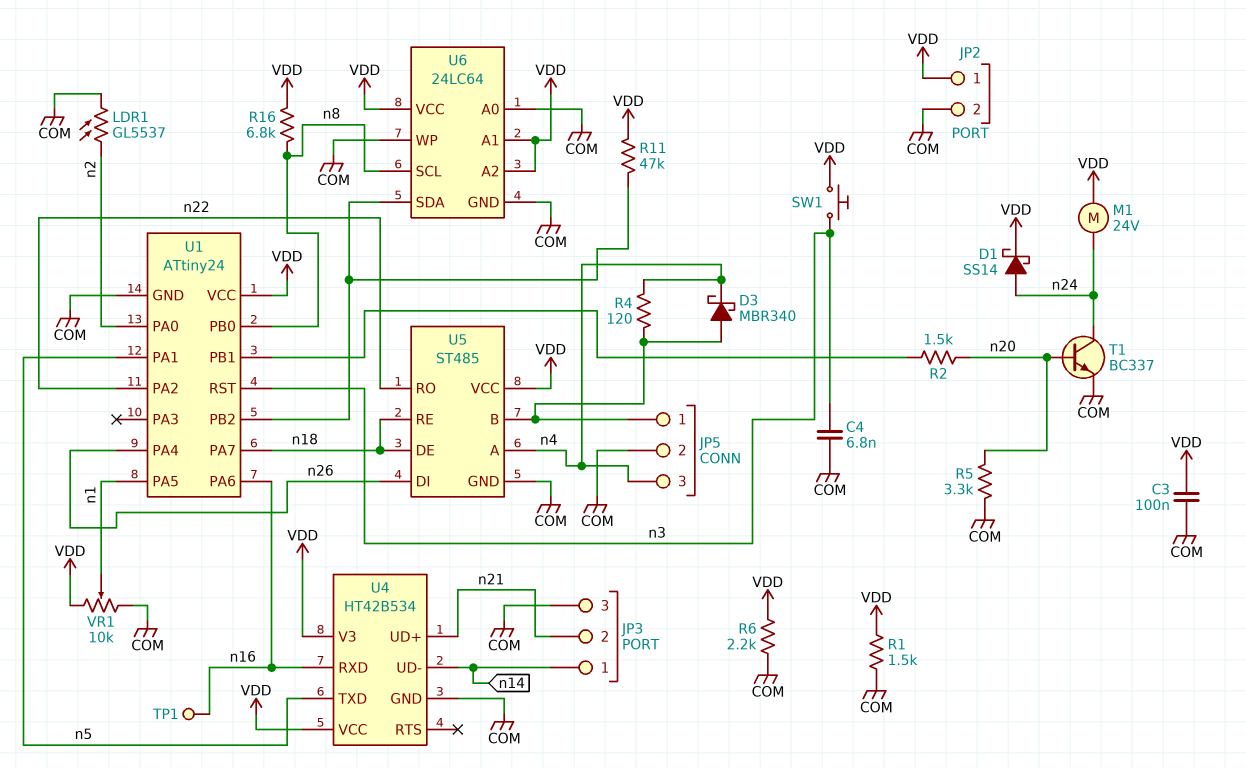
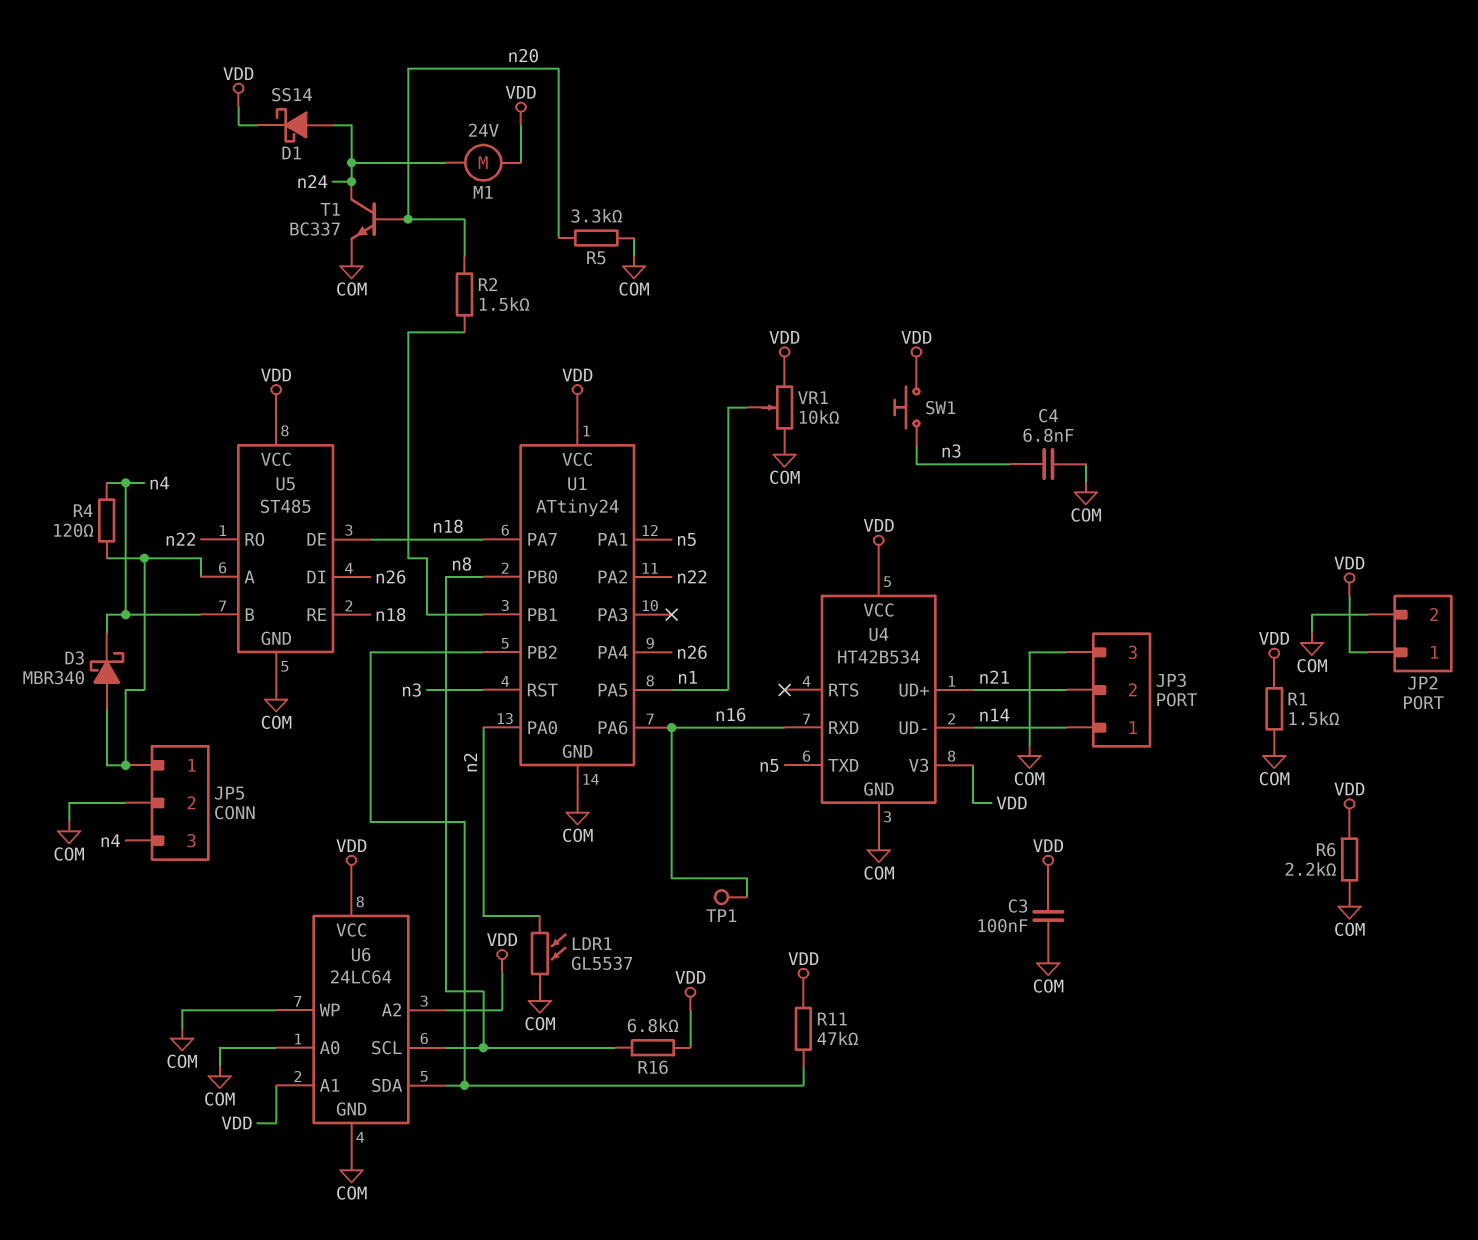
U5 pin A: n4 -> JP5/1
U5 pin B: JP5/1 -> n4

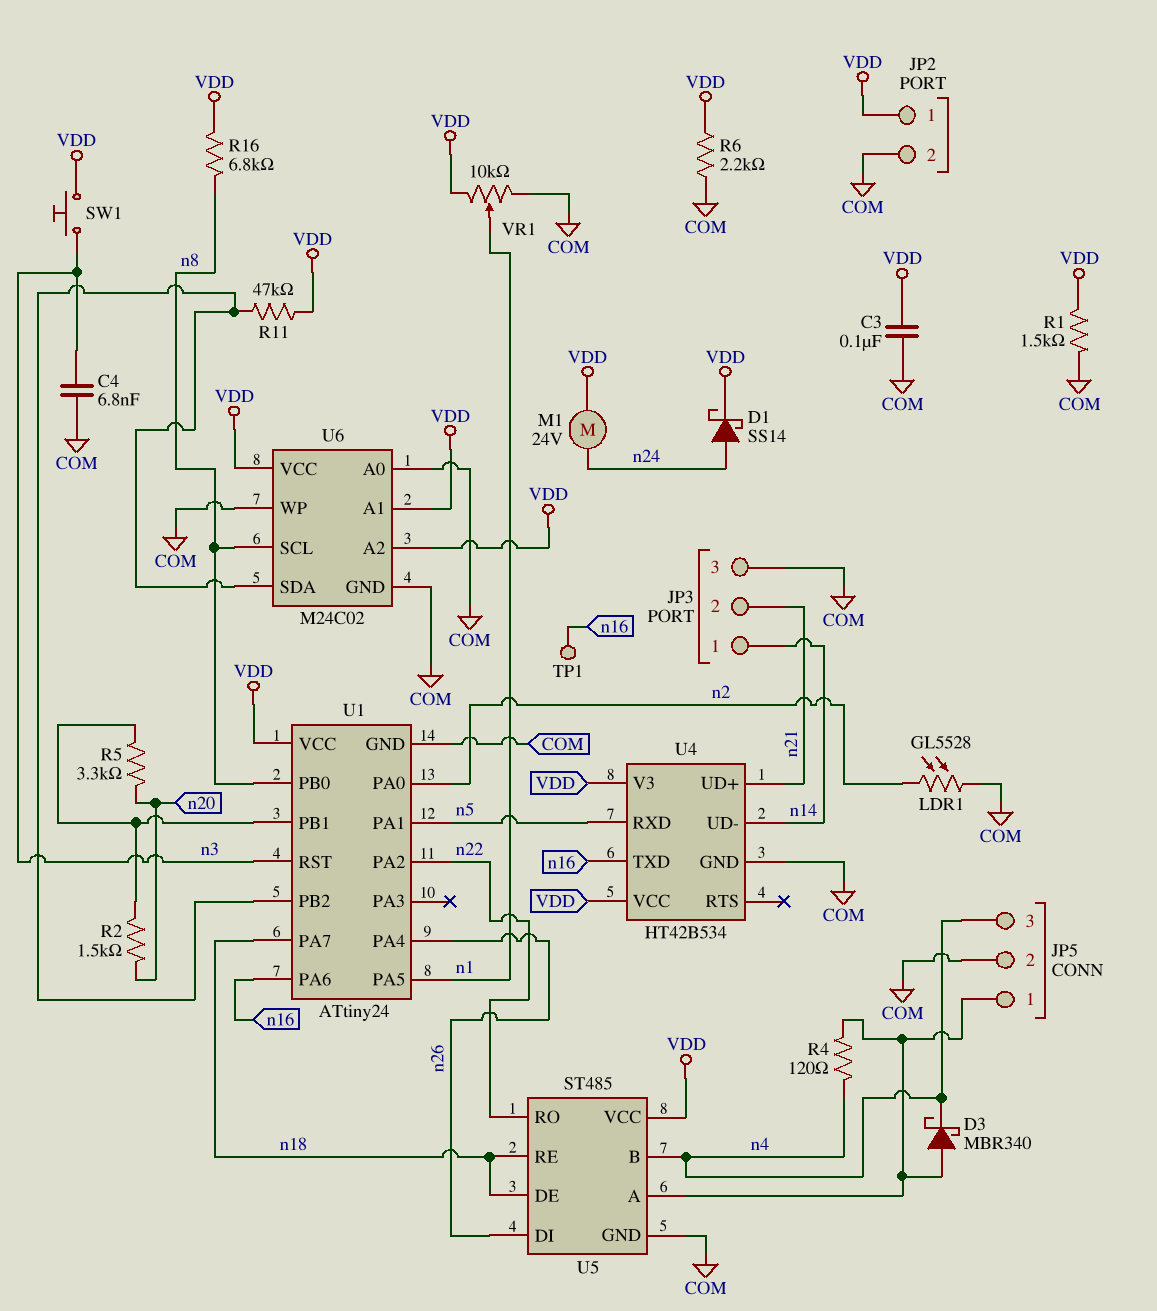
LDR1: GL5537 (COM, n2) -> GL5528 (COM, n2)
R5: 3.3k (COM, n20) -> 3.3k (U1/PB1, n20)
T1: NPN BC337 (B n20, C n24, E COM) -> none
U4 pin RXD: n16 -> n5
U4 pin TXD: n5 -> n16
U6: 24LC64 -> M24C02

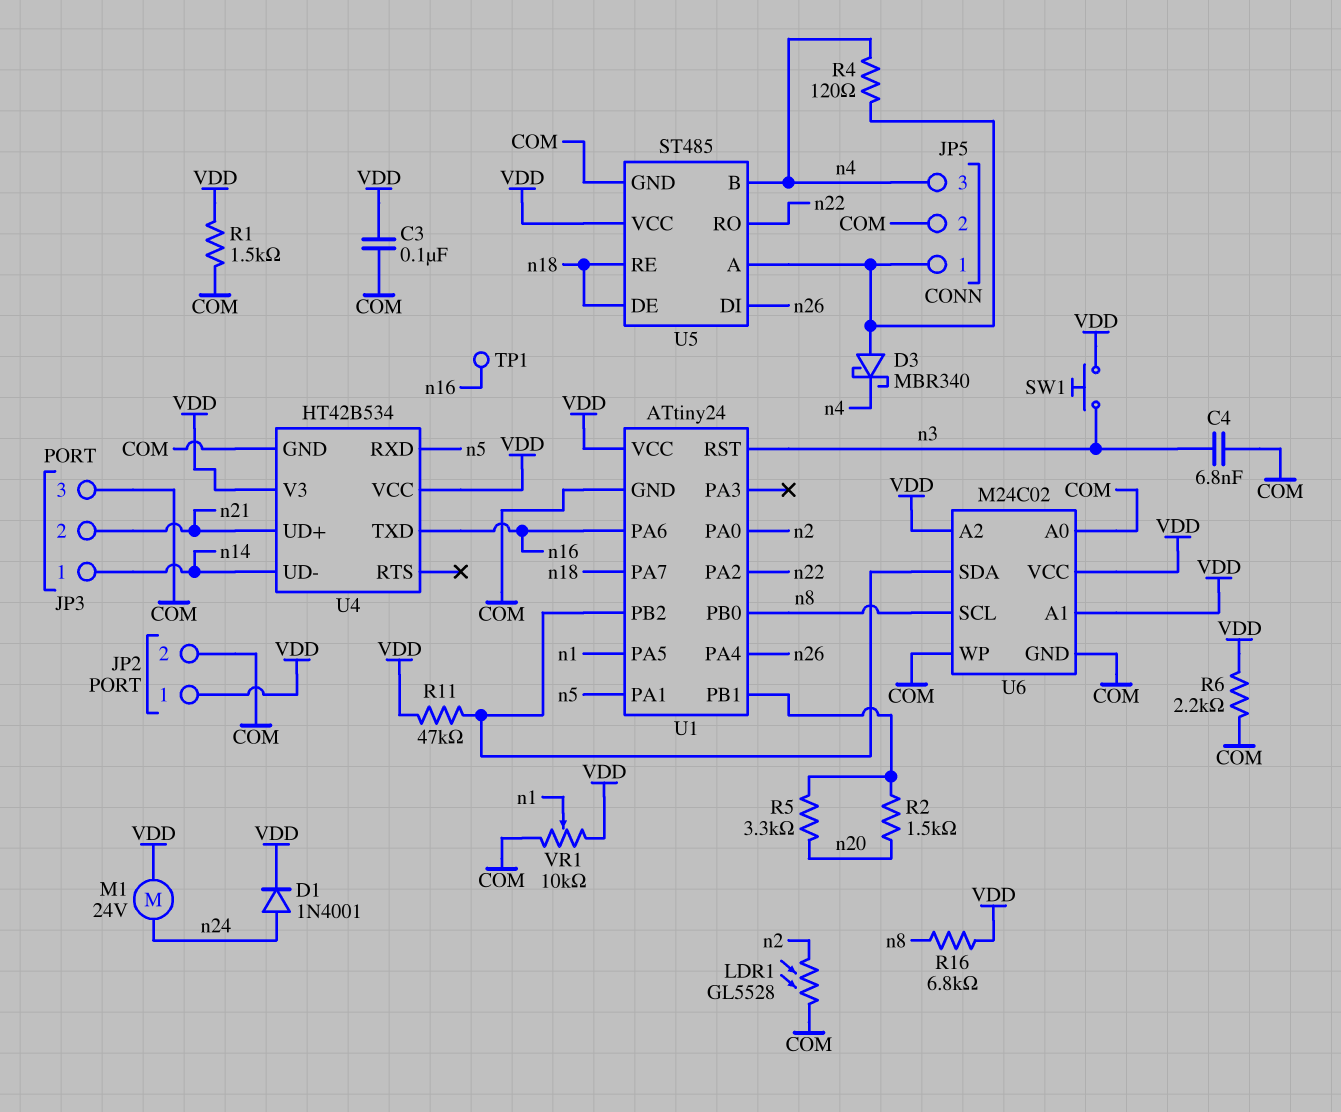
D1: schottky SS14 (A n24, K VDD) -> diode 1N4001 (A n24, K VDD)

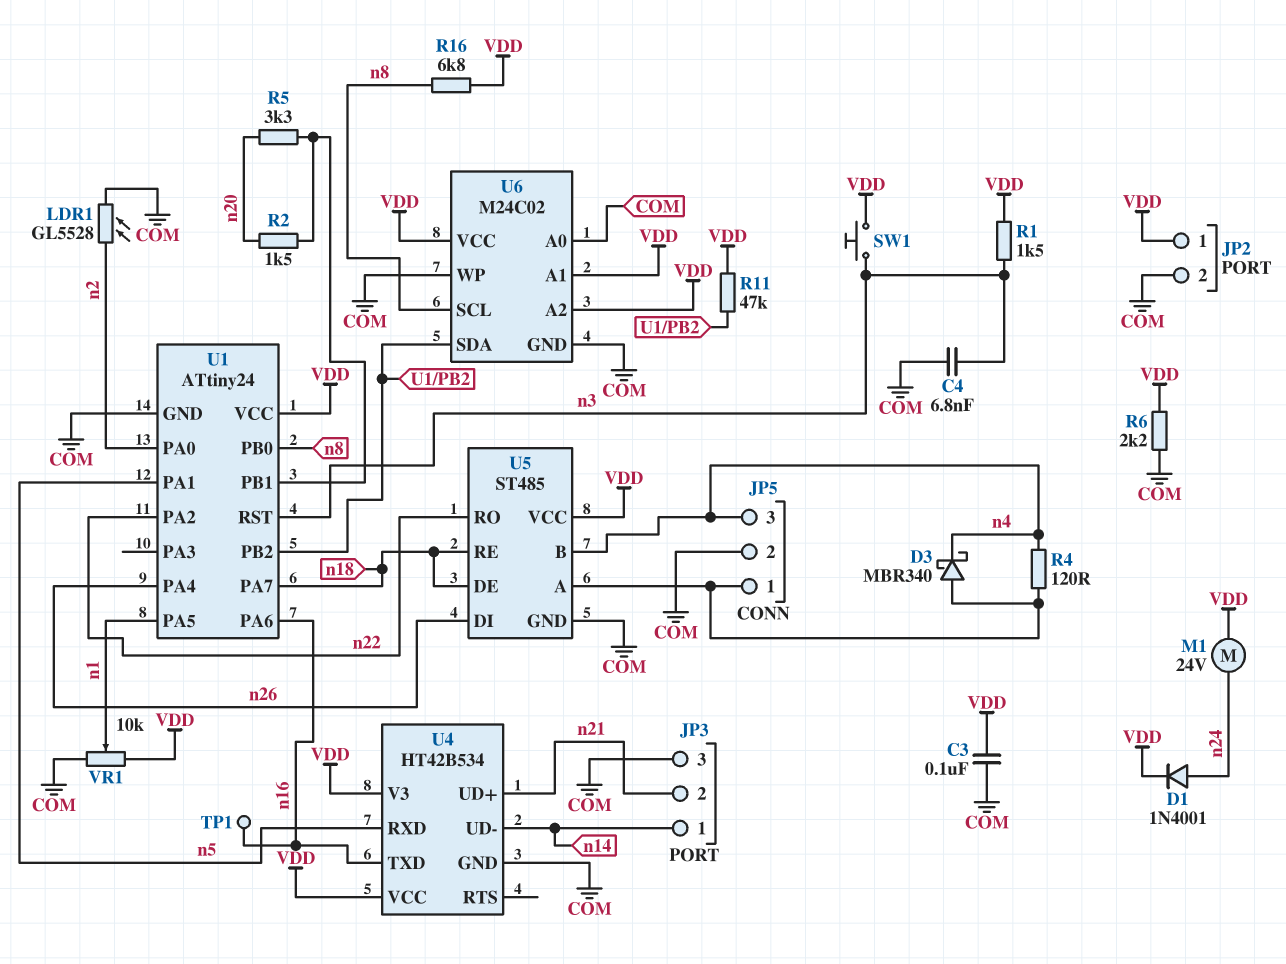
R1: 1.5k (COM, VDD) -> 1.5k (VDD, n3)

